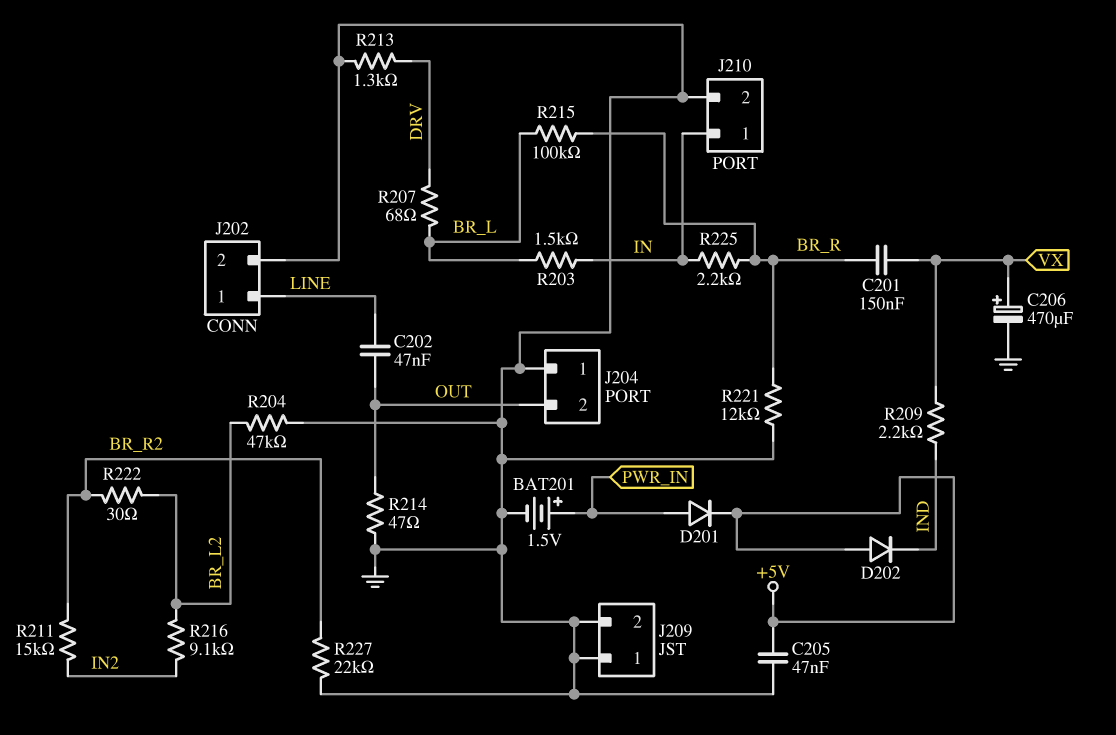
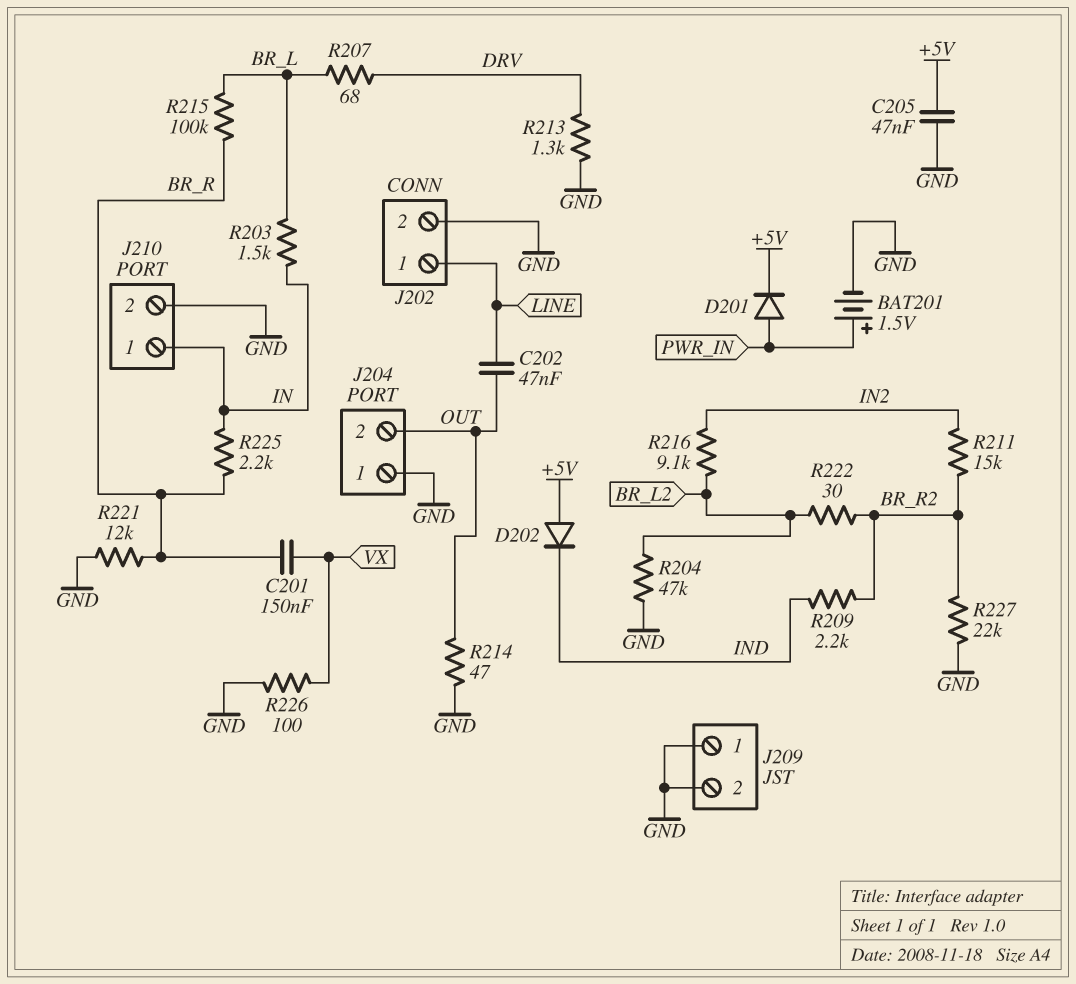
C206: 470uF (plus VX, minus GND) -> none
R209: 2.2k (IND, VX) -> 2.2k (BR_R2, IND)
R226: none -> 100 (GND, VX)

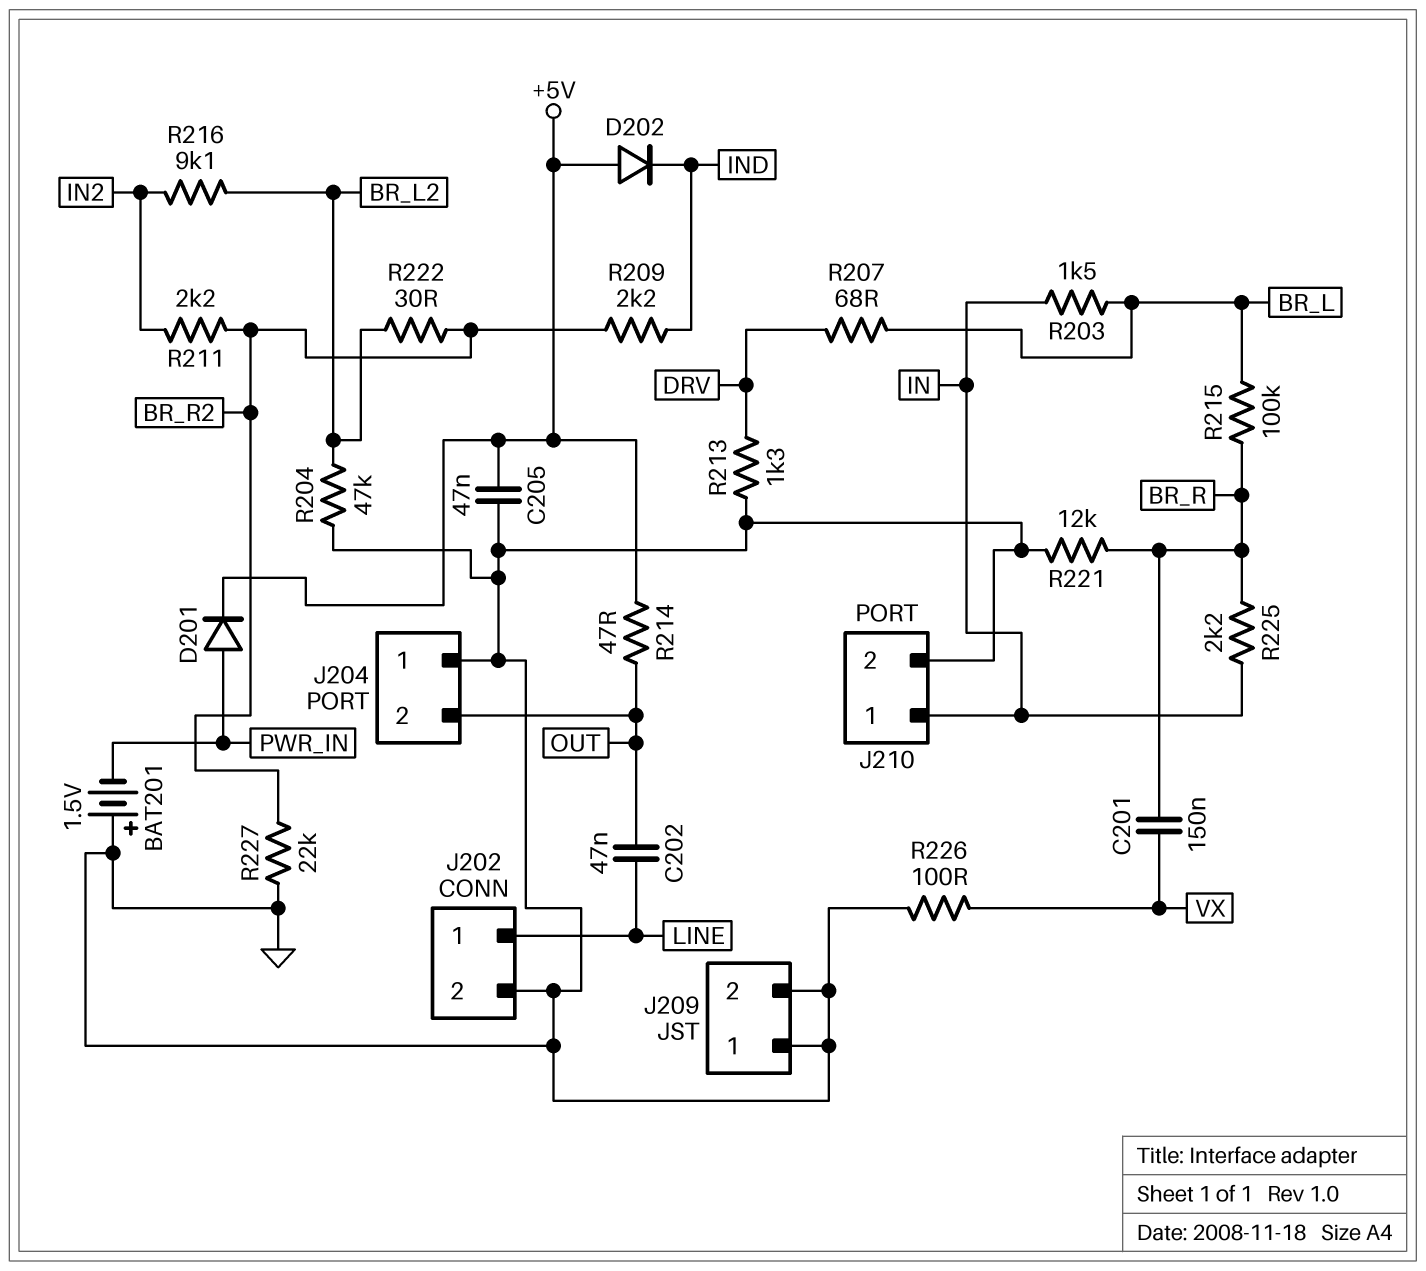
BAT201: 1.5V (plus PWR_IN, minus GND) -> 1.5V (plus GND, minus PWR_IN)
R211: 15k (BR_R2, IN2) -> 2.2k (BR_R2, IN2)
R214: 47 (GND, OUT) -> 47 (+5V, OUT)

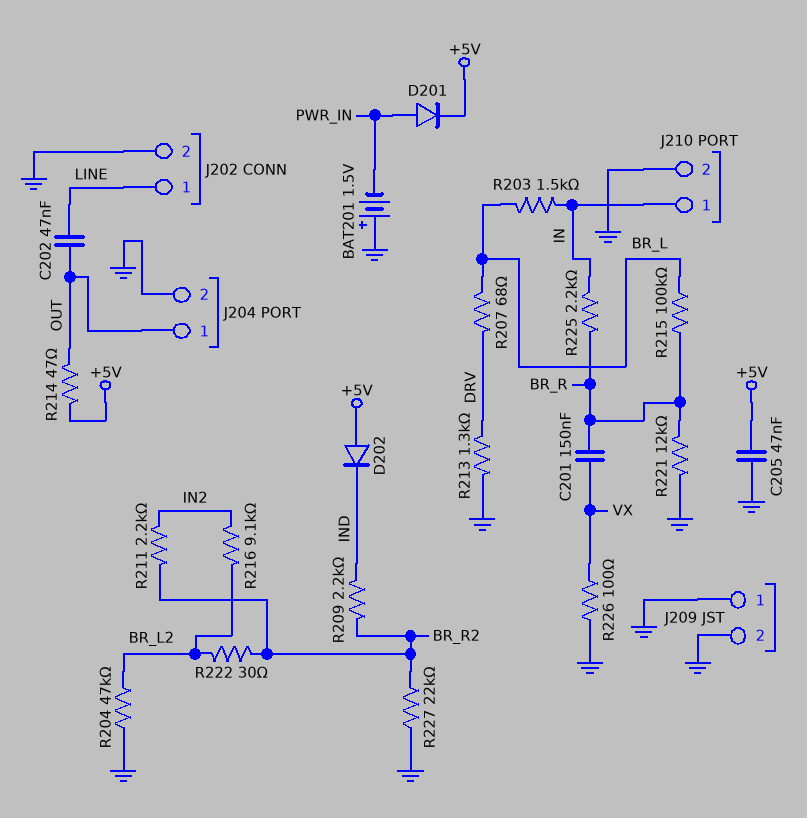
J204 pin 1: GND -> OUT
J204 pin 2: OUT -> GND

